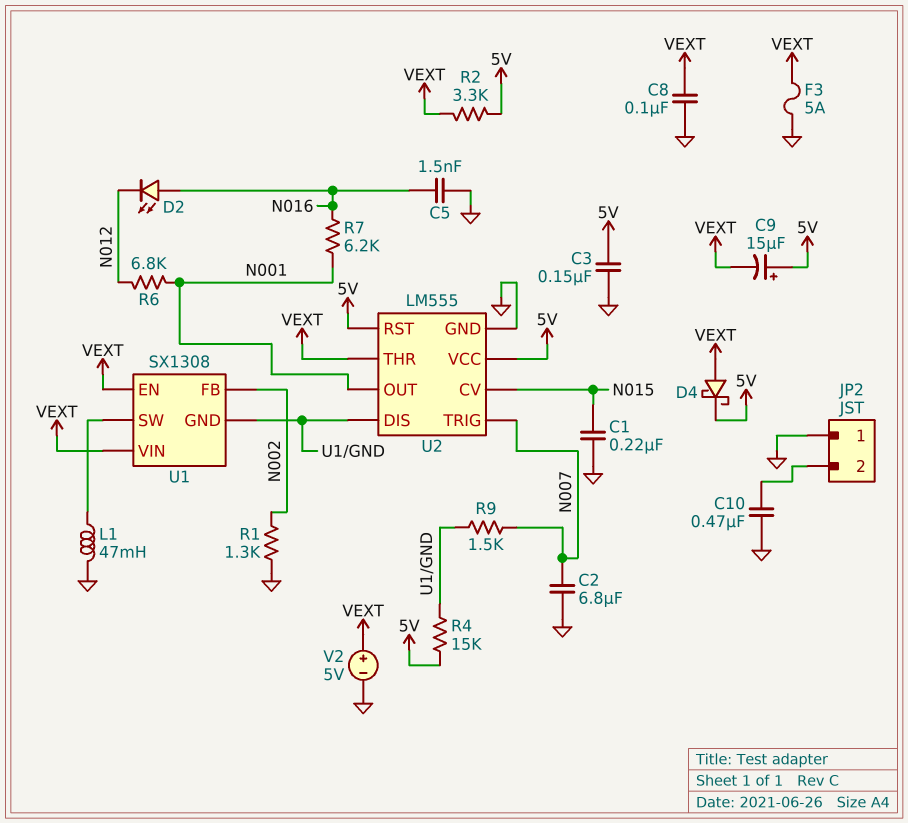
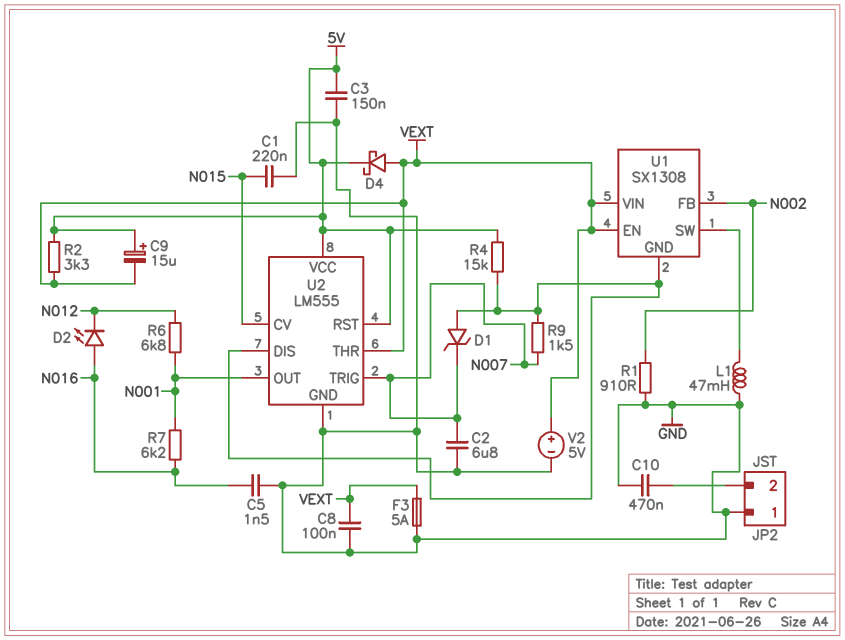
D1: none -> zener (A U1/GND, K N007)
R1: 1.3k (GND, N002) -> 910 (GND, N002)

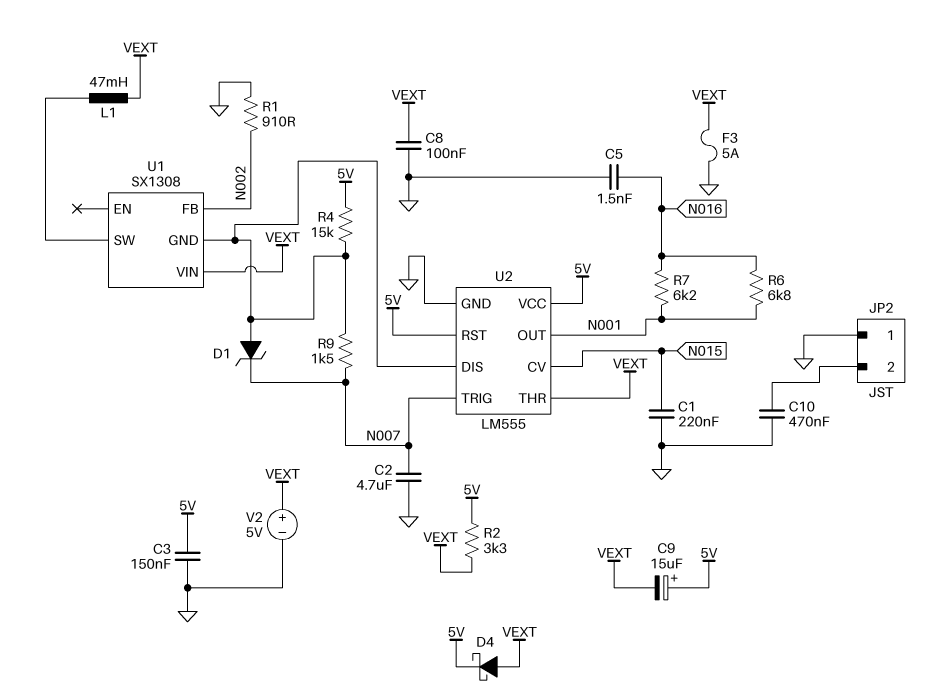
C2: 6.8uF (GND, N007) -> 4.7uF (GND, N007)
D2: LED (A N016, K N012) -> none
L1: 47mH (GND, U1/SW) -> 47mH (U1/SW, VEXT)
R6: 6.8k (N001, N012) -> 6.8k (N001, N016)
U1 pin EN: VEXT -> none

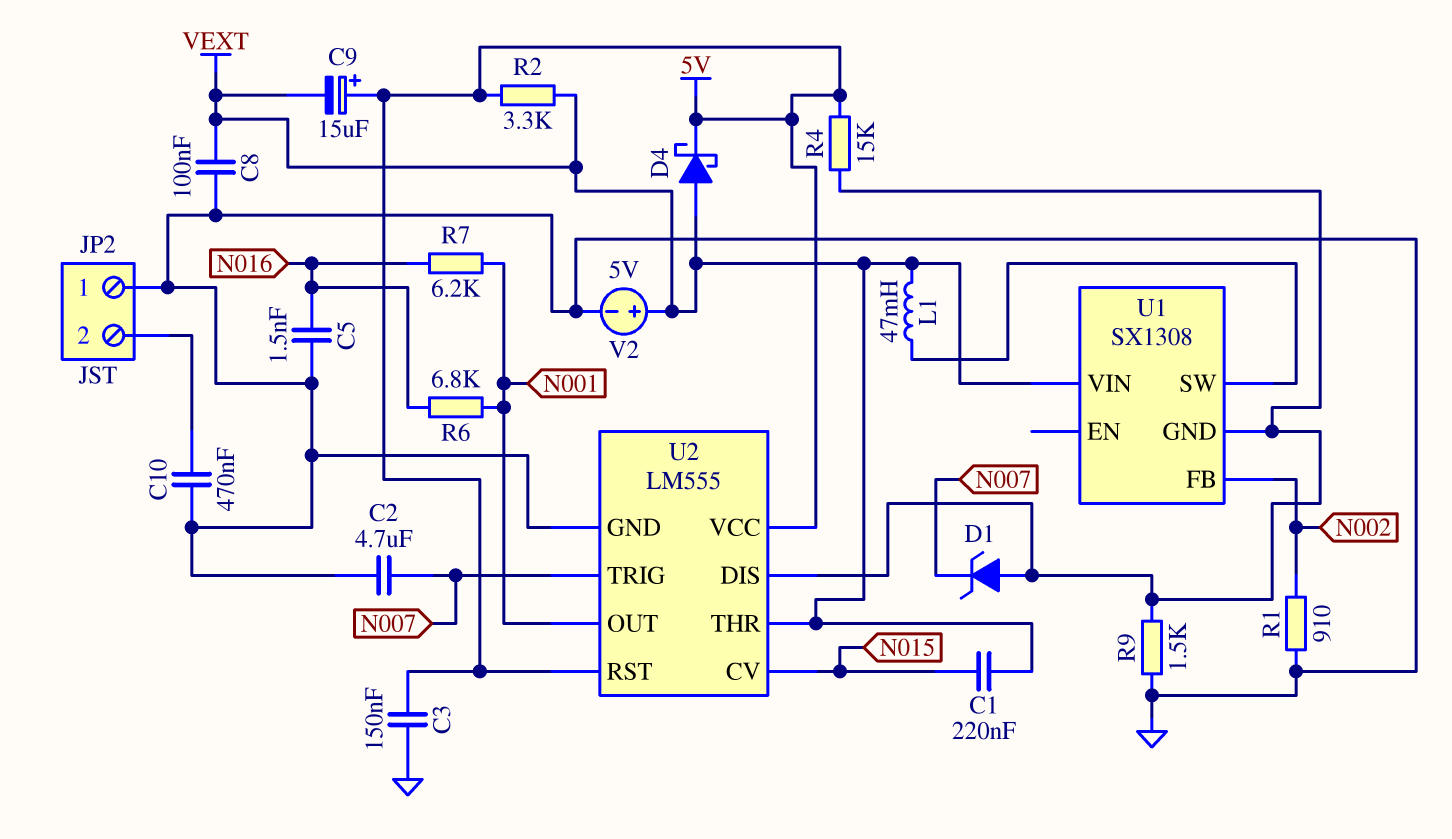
C1: 220nF (GND, N015) -> 220nF (N015, VEXT)
F3: 5A (GND, VEXT) -> none
R9: 1.5k (N007, U1/GND) -> 1.5k (GND, U1/GND)

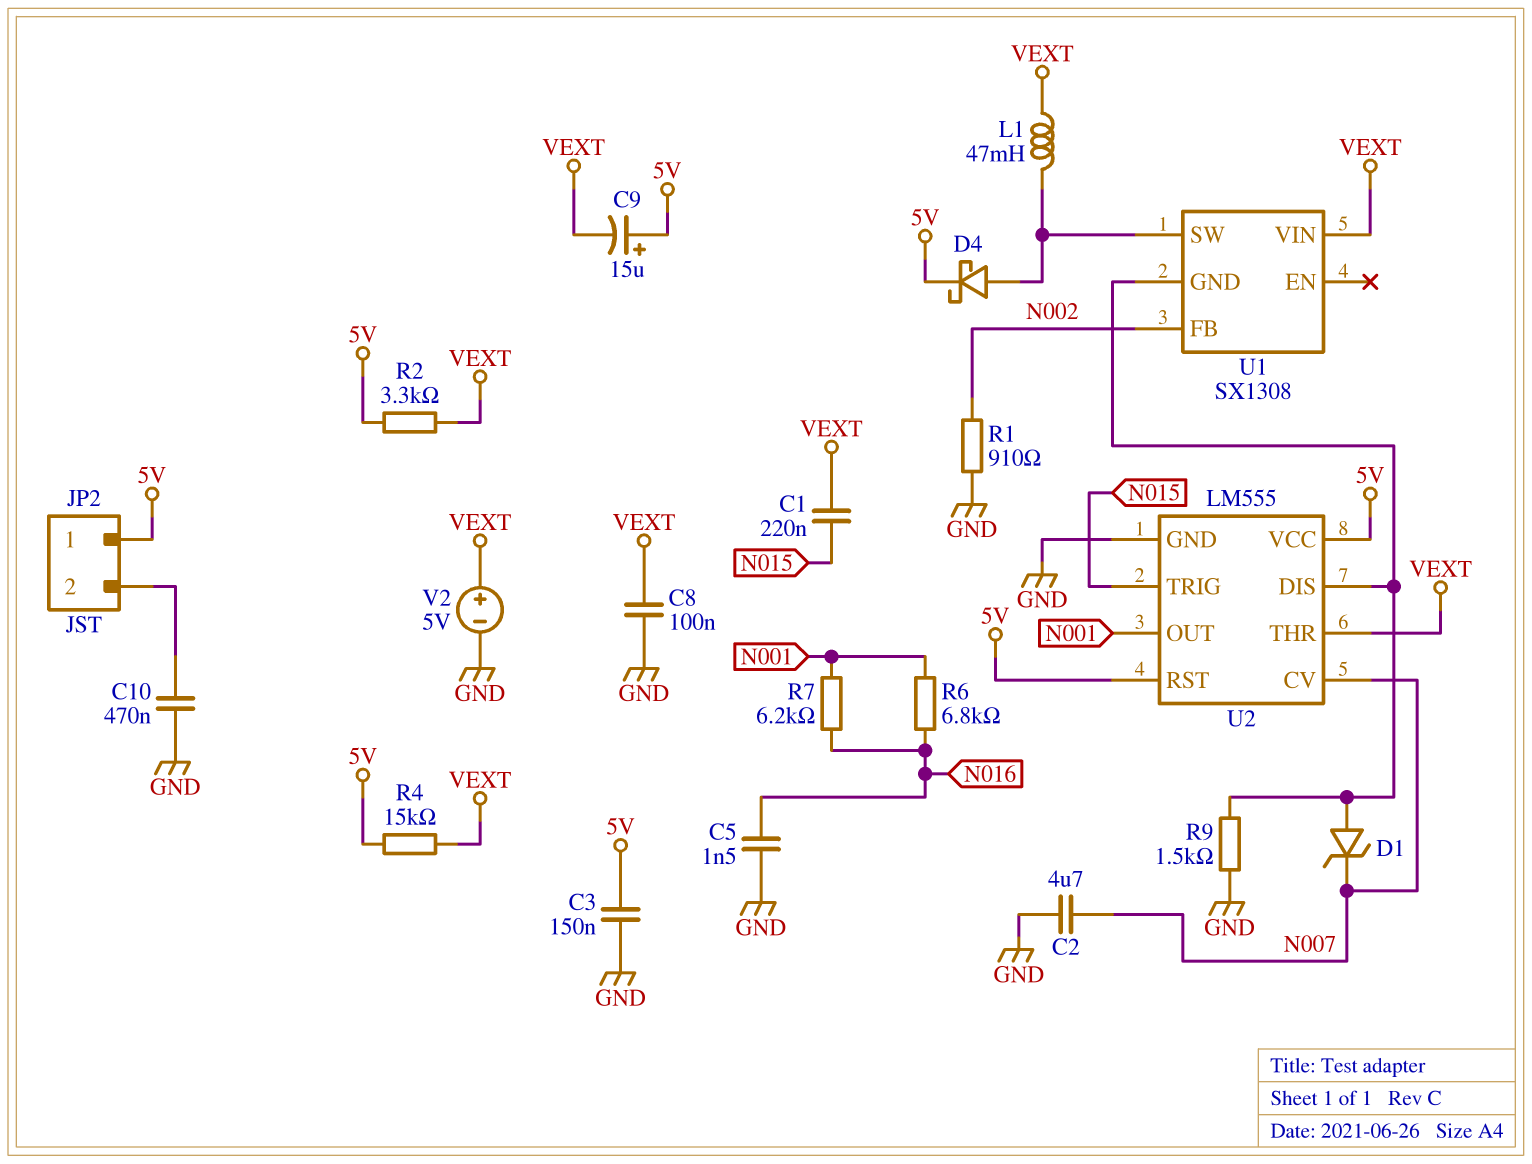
D4: schottky (A VEXT, K 5V) -> schottky (A U1/SW, K 5V)
JP2 pin 1: GND -> 5V
R4: 15k (5V, U1/GND) -> 15k (5V, VEXT)
U2 pin CV: N015 -> N007
U2 pin TRIG: N007 -> N015

